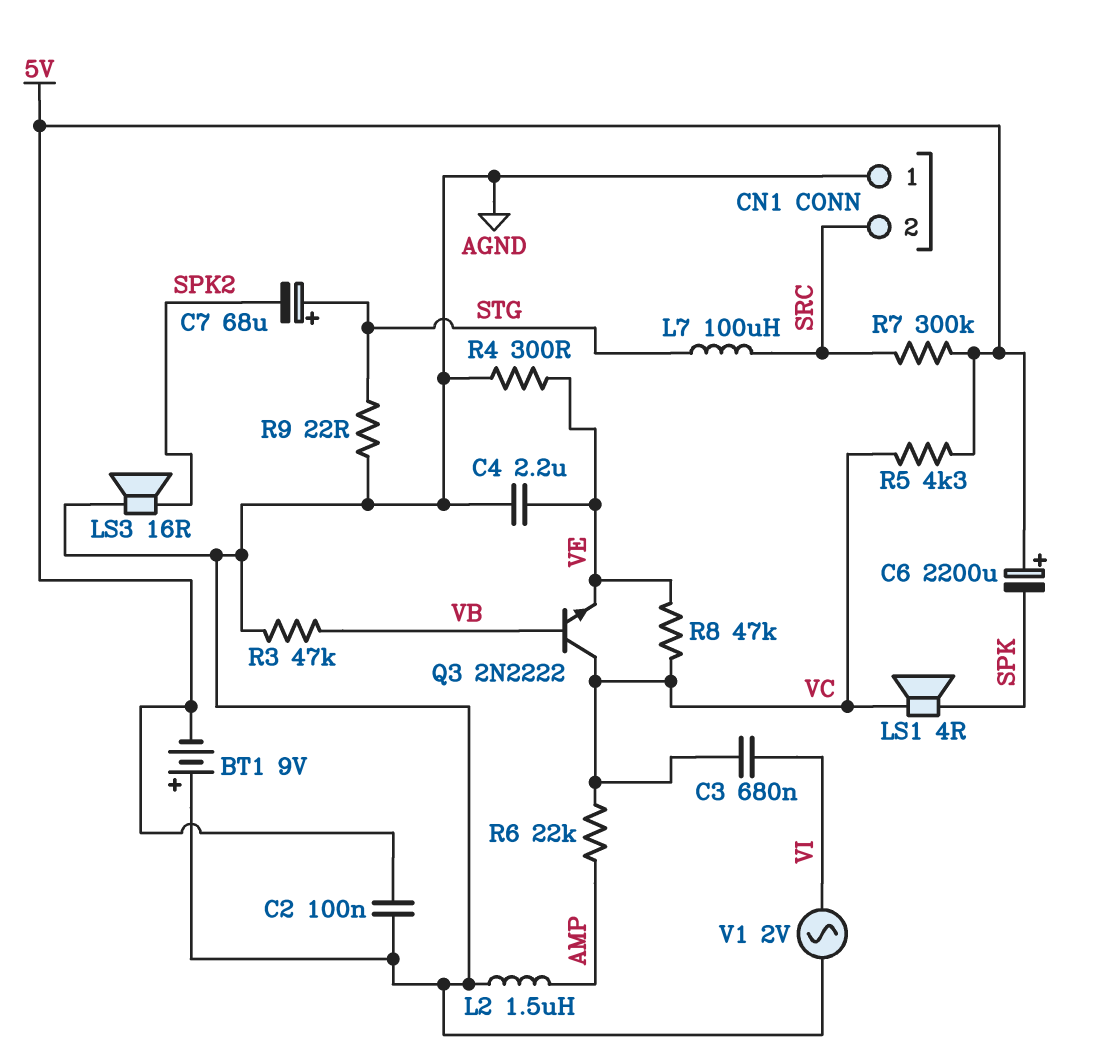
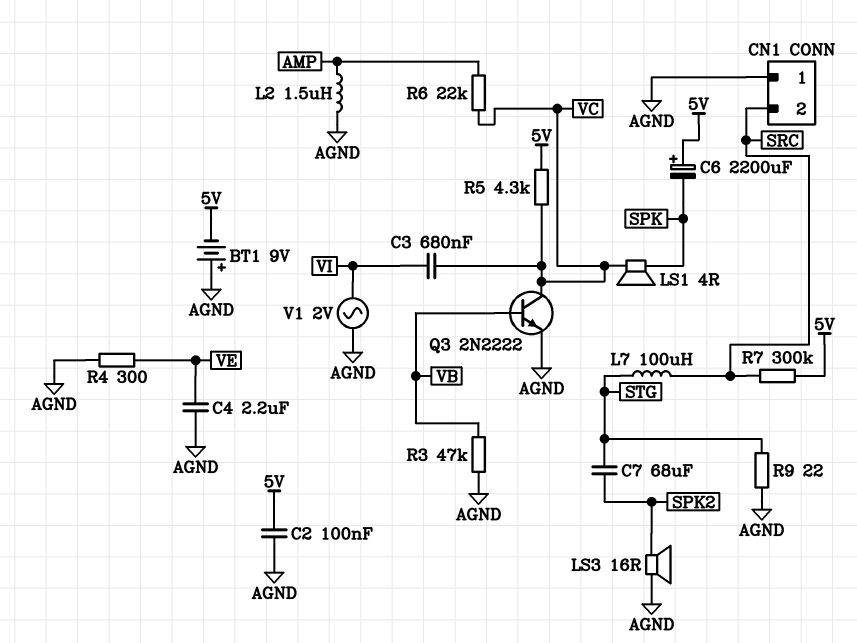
C7: 68uF (plus STG, minus SPK2) -> 68uF (SPK2, STG)
Q3: NPN 2N2222 (B VB, C VC, E VE) -> NPN 2N2222 (B VB, C VC, E AGND)
R8: 47k (VC, VE) -> none

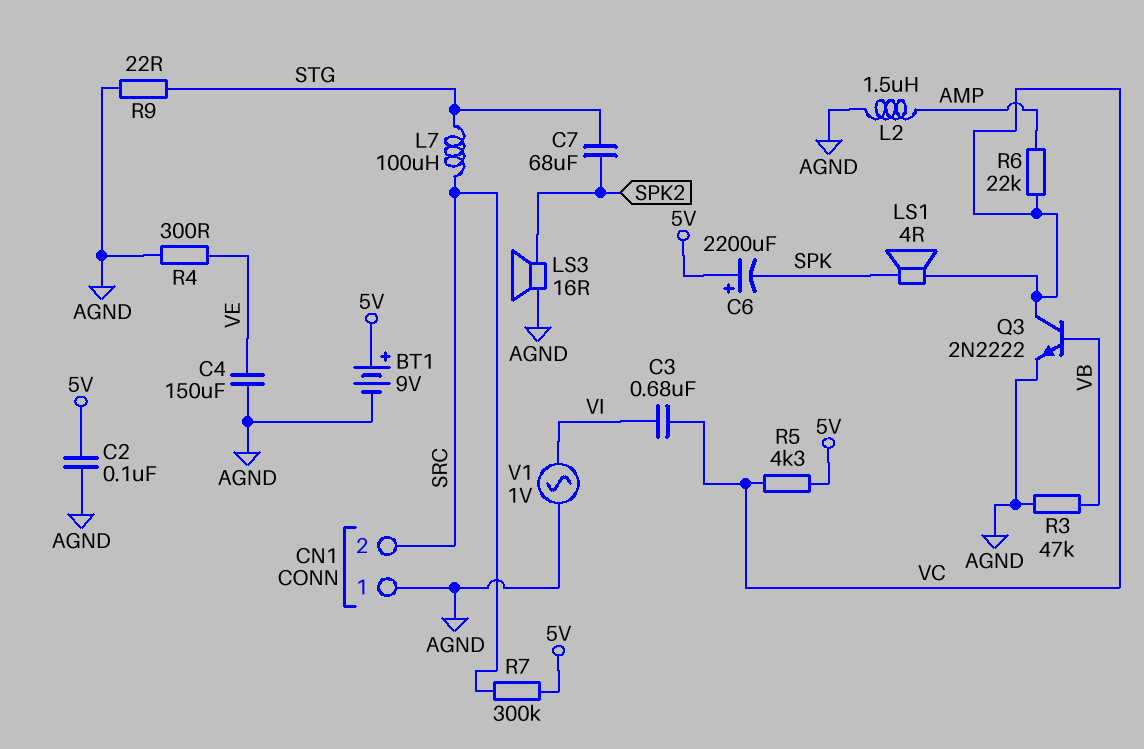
BT1: 9V (plus AGND, minus 5V) -> 9V (plus 5V, minus AGND)
C4: 2.2uF (AGND, VE) -> 150uF (AGND, VE)
V1: AC 2V (AGND, VI) -> AC 1V (AGND, VI)

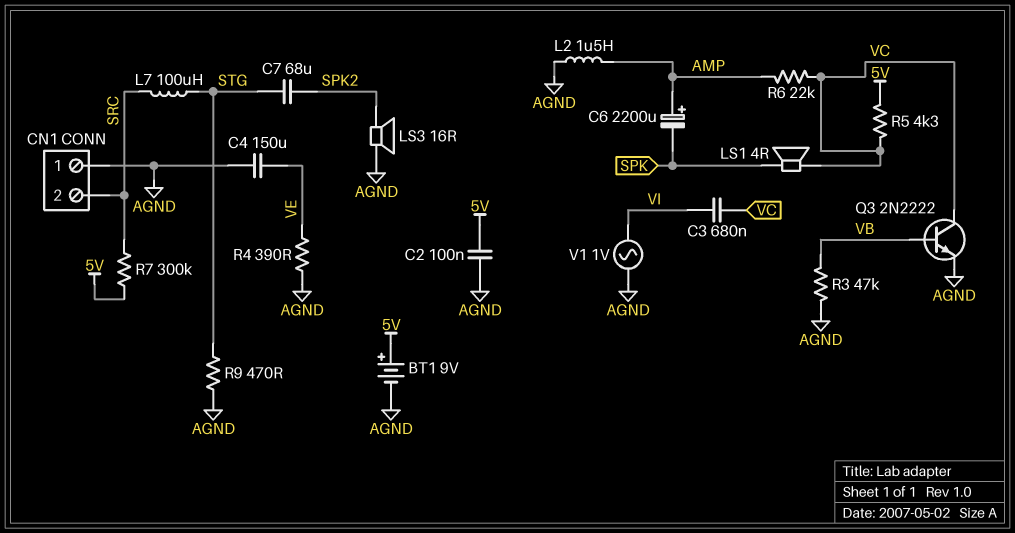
C6: 2200uF (plus 5V, minus SPK) -> 2200uF (plus AMP, minus SPK)
R4: 300 (AGND, VE) -> 390 (AGND, VE)
R9: 22 (AGND, STG) -> 470 (AGND, STG)

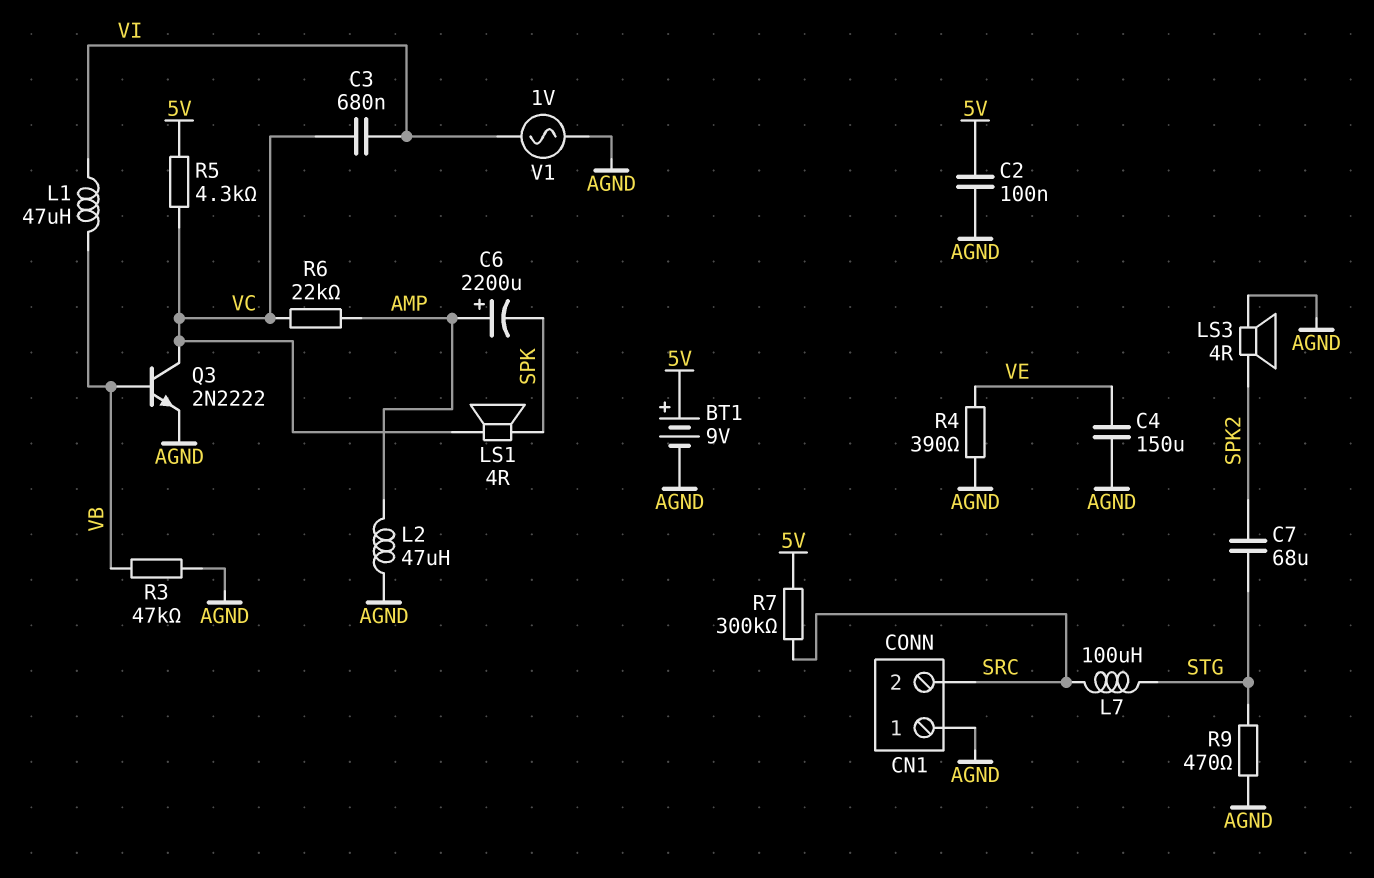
L1: none -> 47uH (VB, VI)
L2: 1.5uH (AGND, AMP) -> 47uH (AGND, AMP)
LS3: speaker 16R (AGND, SPK2) -> speaker 4R (AGND, SPK2)

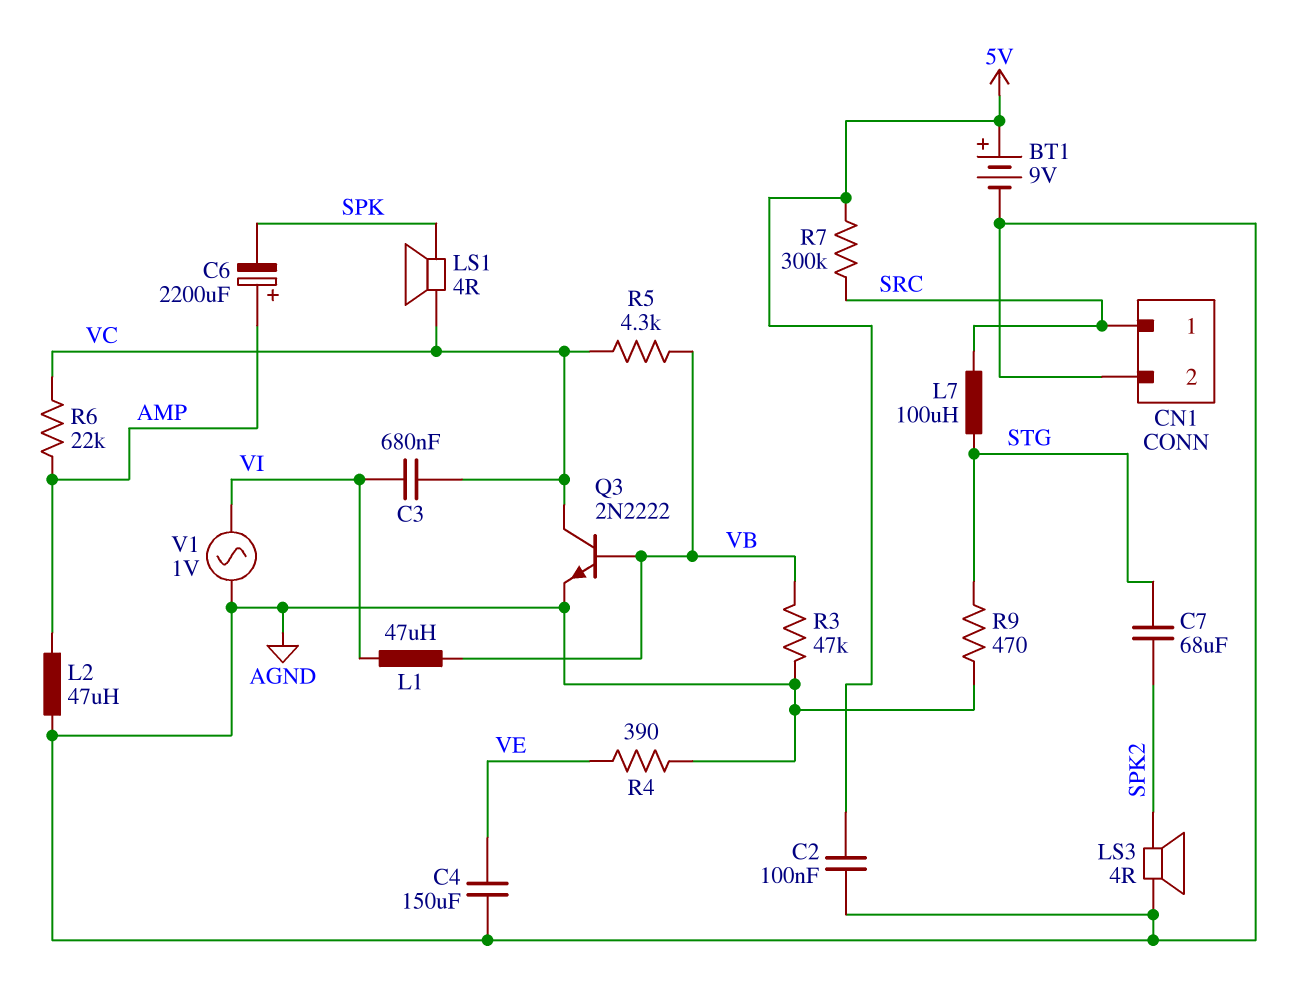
CN1 pin 1: AGND -> SRC
CN1 pin 2: SRC -> AGND
R5: 4.3k (5V, VC) -> 4.3k (VB, VC)

